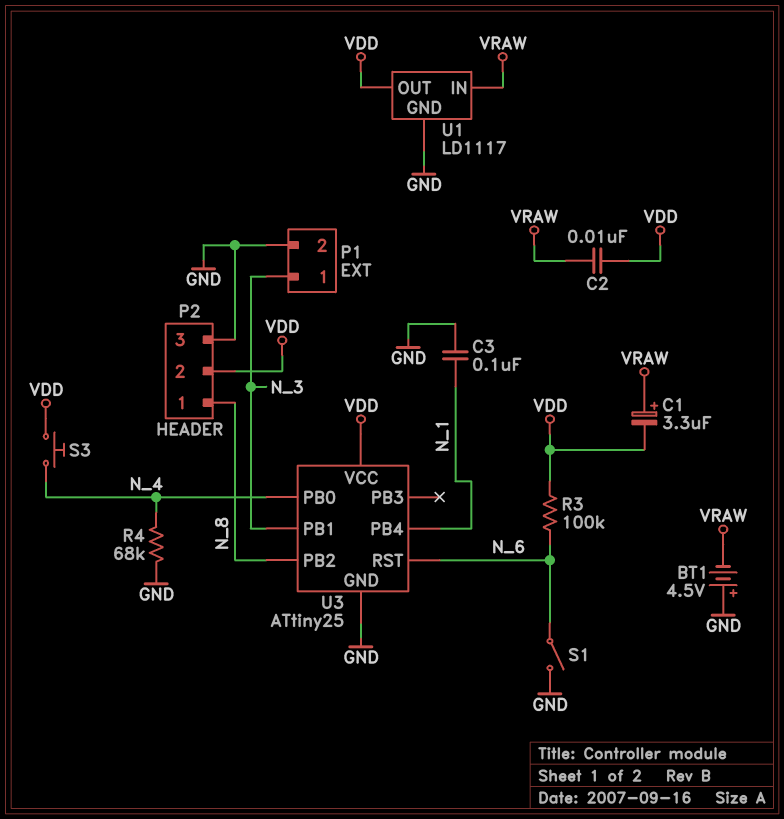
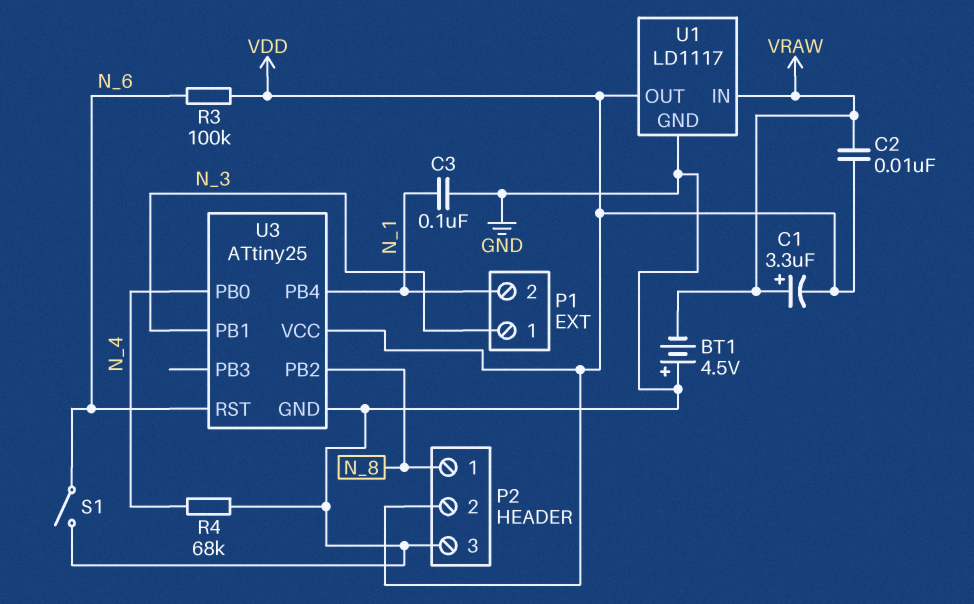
P1 pin 2: GND -> N_1
S3: button (N_4, VDD) -> none

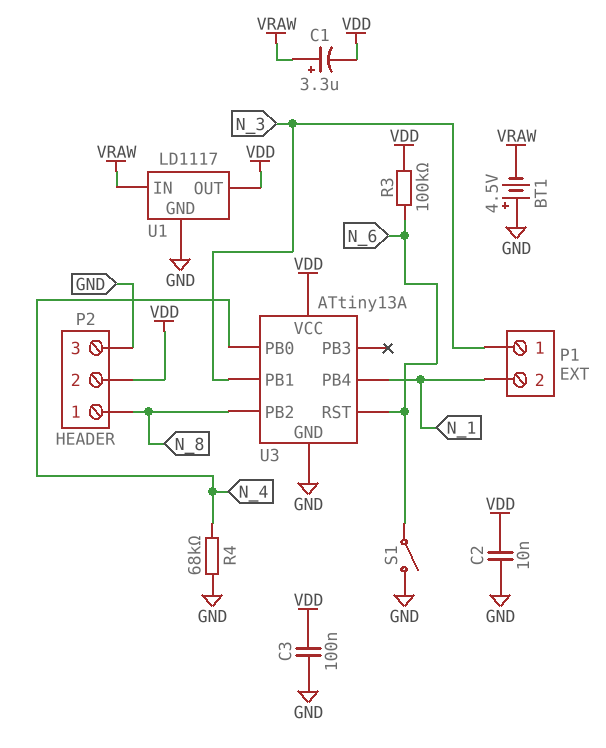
C2: 10nF (VDD, VRAW) -> 10nF (GND, VDD)
C3: 100nF (GND, N_1) -> 100nF (GND, VDD)
U3: ATtiny25 -> ATtiny13A

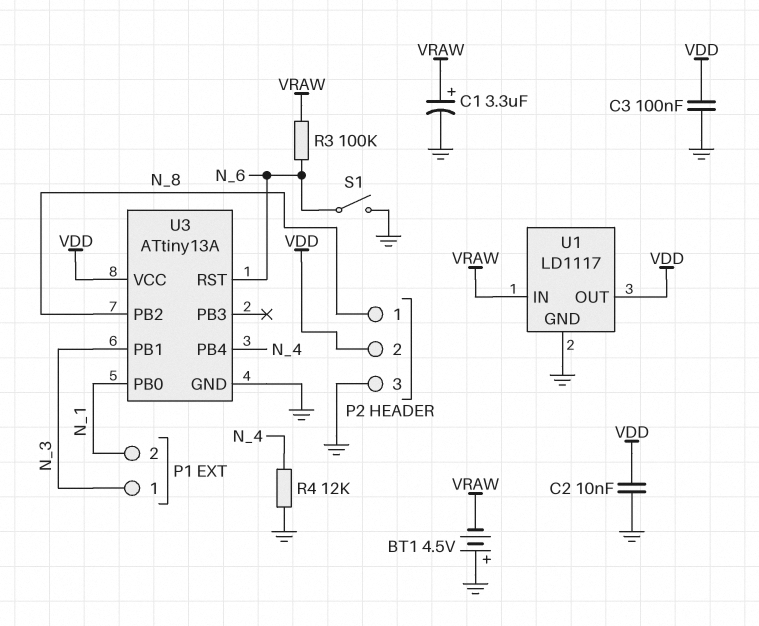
C1: 3.3uF (plus VRAW, minus VDD) -> 3.3uF (plus VRAW, minus GND)
R3: 100k (N_6, VDD) -> 100k (N_6, VRAW)
R4: 68k (GND, N_4) -> 12k (GND, N_4)
U3 pin PB0: N_4 -> N_1
U3 pin PB4: N_1 -> N_4

